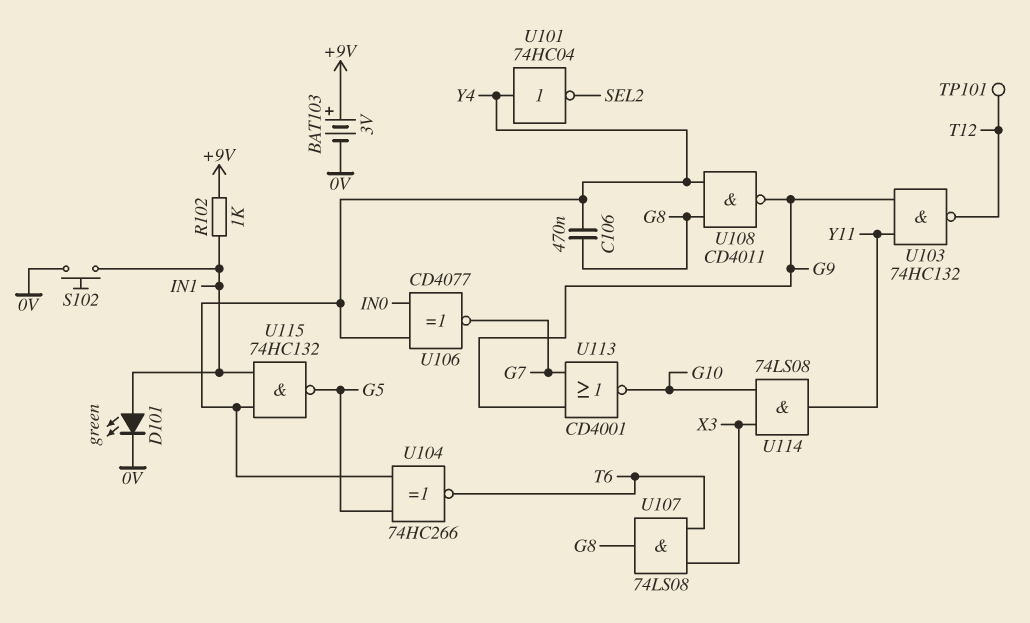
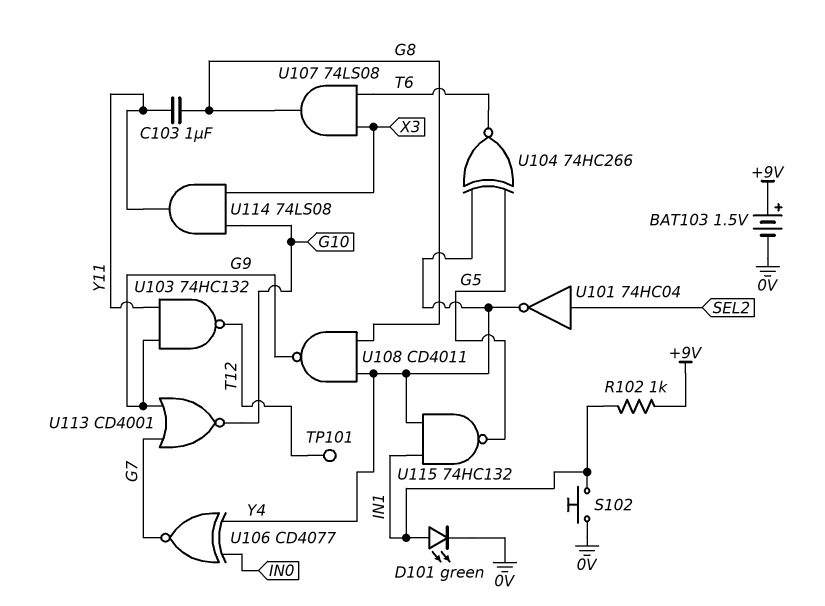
BAT103: 3V (plus +9V, minus 0V) -> 1.5V (plus +9V, minus 0V)
C103: none -> 1uF (G8, Y11)
C106: 470nF (G8, Y4) -> none
U101: NOT 74HC04 (in Y4, out SEL2) -> NOT 74HC04 (in SEL2, out Y4)

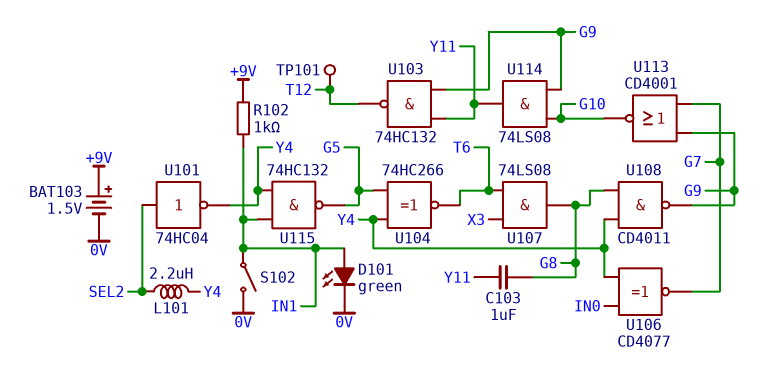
L101: none -> 2.2uH (SEL2, Y4)
S102: button (0V, IN1) -> switch (0V, IN1)
U114: AND 74LS08 (in G10, in X3, out Y11) -> AND 74LS08 (in G9, in G10, out Y11)

